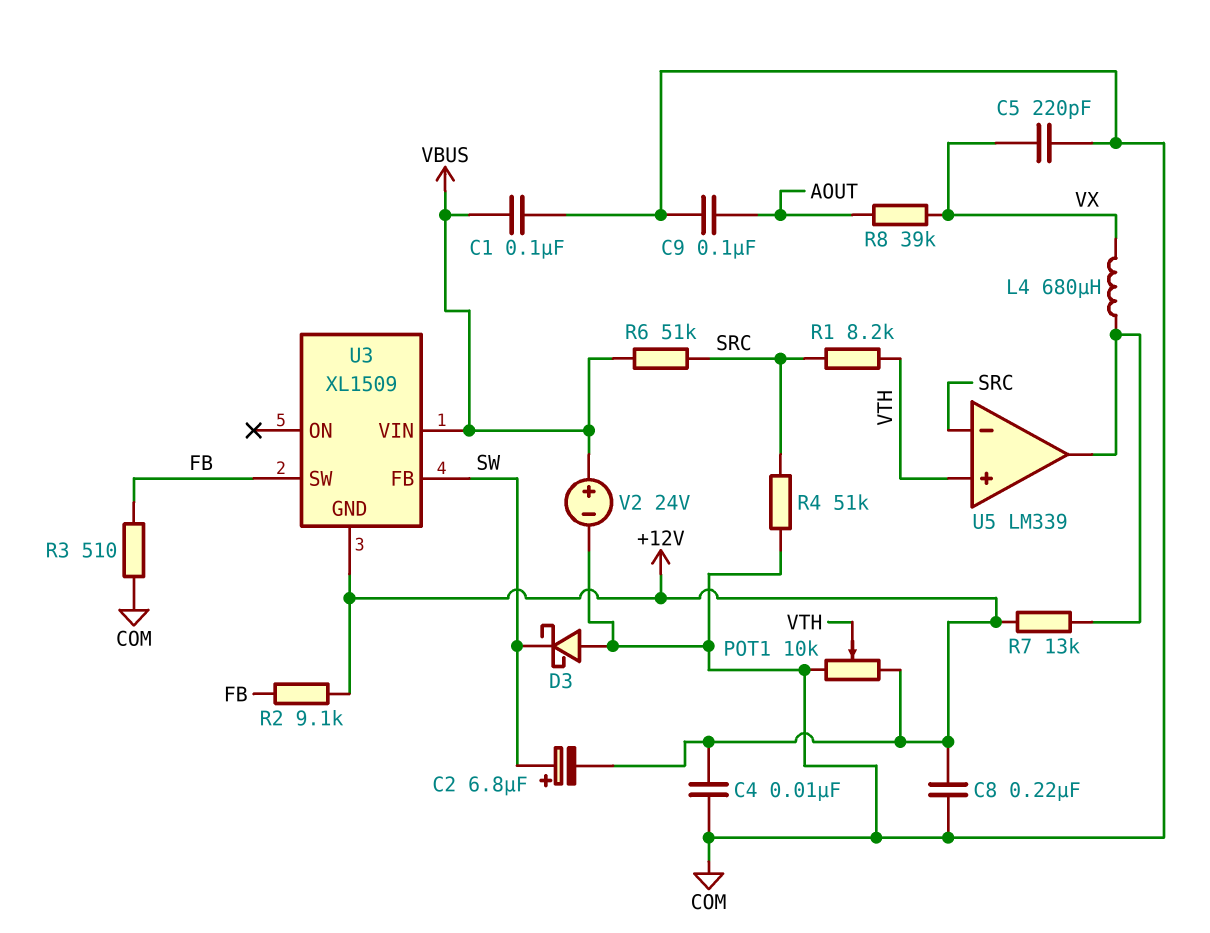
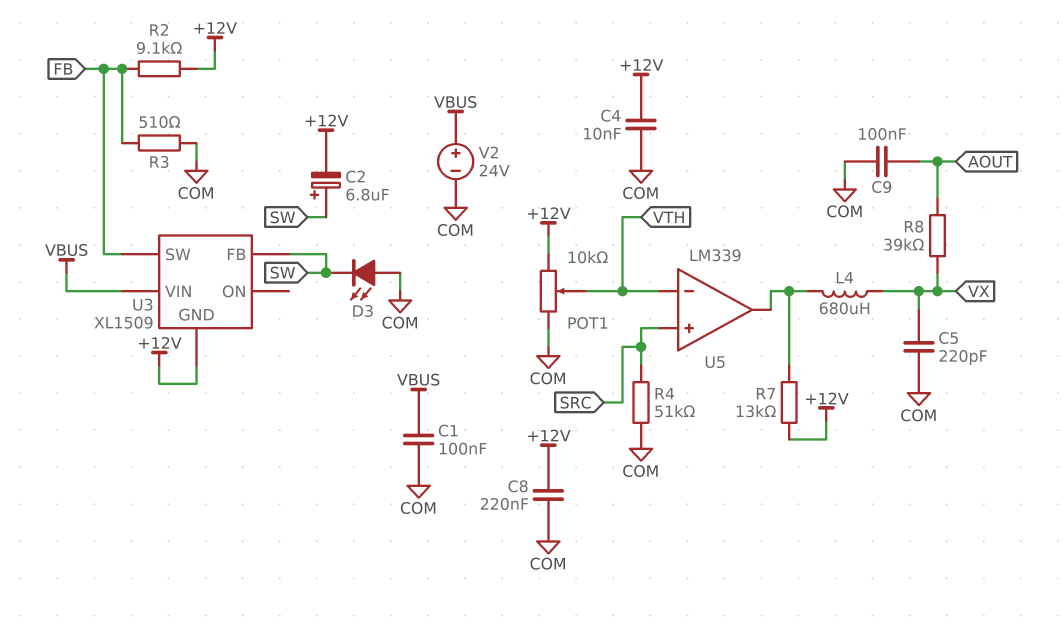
D3: schottky (A COM, K SW) -> LED (A COM, K SW)
R1: 8.2k (SRC, VTH) -> none
R6: 51k (SRC, VBUS) -> none
U5 pin in+: VTH -> SRC
U5 pin in-: SRC -> VTH

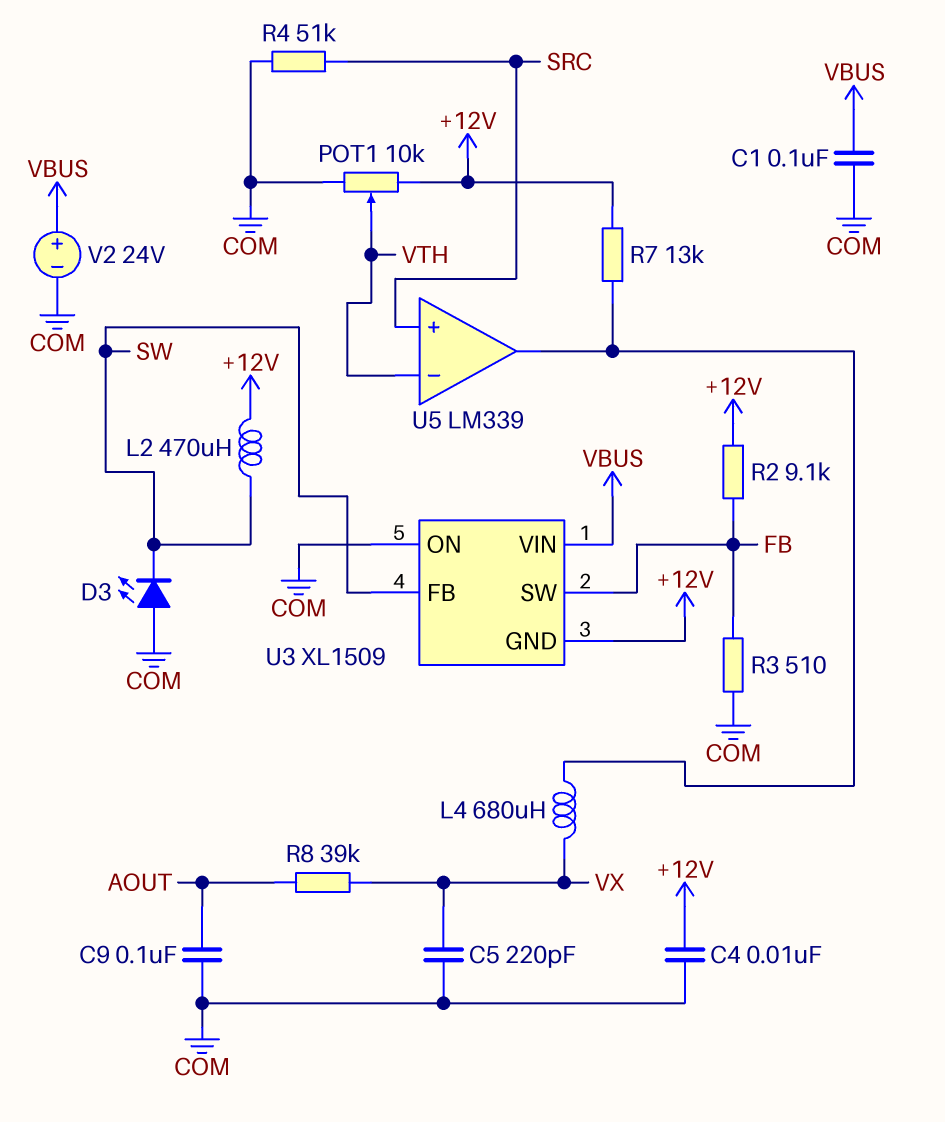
C2: 6.8uF (plus SW, minus +12V) -> none
C8: 220nF (+12V, COM) -> none
L2: none -> 470uH (+12V, SW)
U3 pin ON: none -> COM

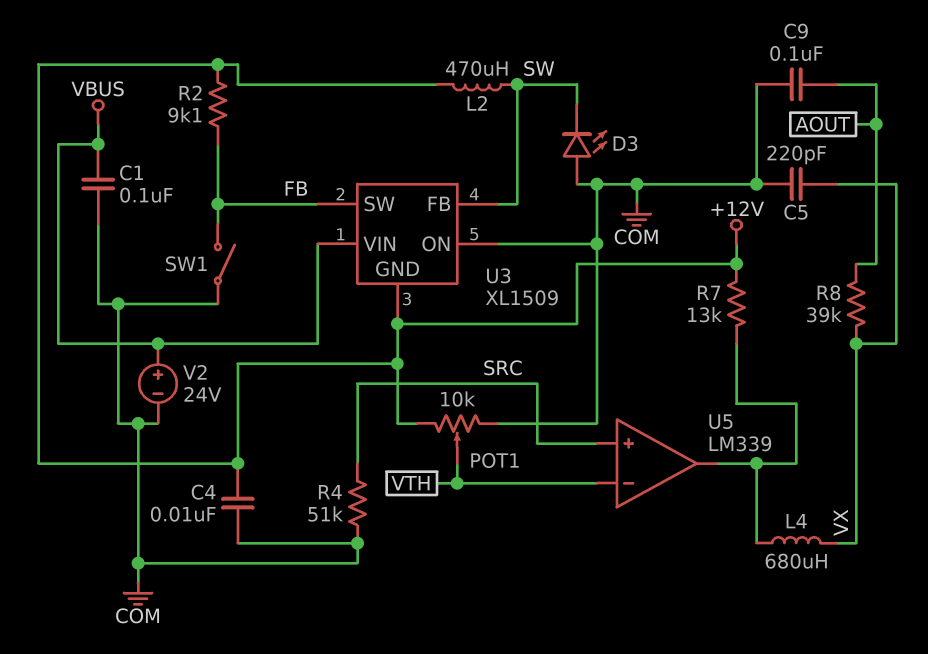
R3: 510 (COM, FB) -> none
SW1: none -> switch (COM, FB)

